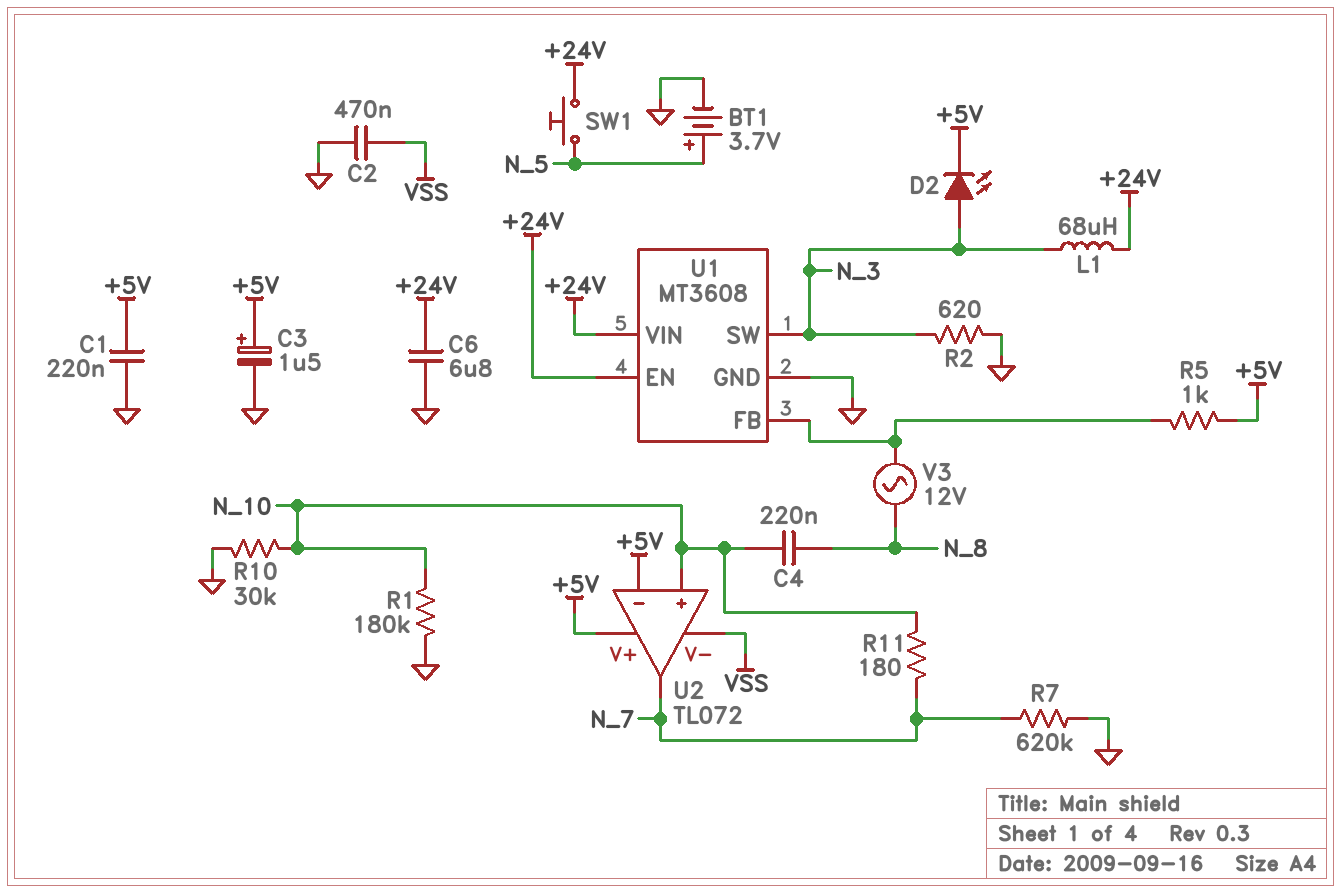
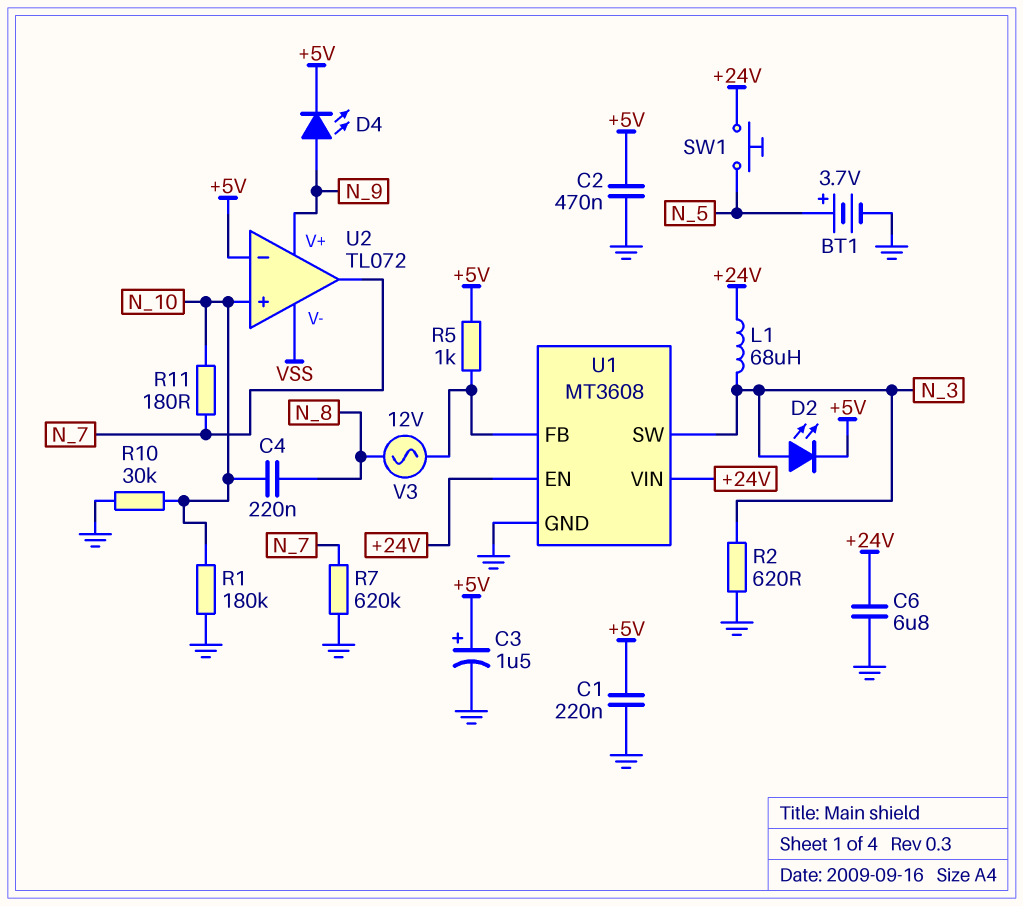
C2: 470nF (GND, VSS) -> 470nF (+5V, GND)
D4: none -> LED (A N_9, K +5V)
U2 pin V+: +5V -> N_9

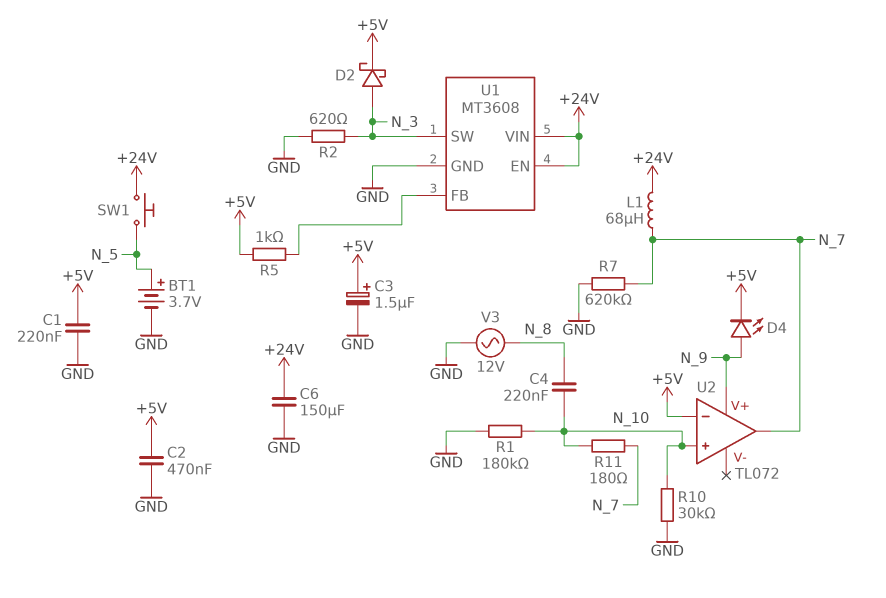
C6: 6.8uF (+24V, GND) -> 150uF (+24V, GND)
D2: LED (A N_3, K +5V) -> schottky (A N_3, K +5V)
L1: 68uH (+24V, N_3) -> 68uH (+24V, N_7)
U2 pin V-: VSS -> none
V3: AC 12V (N_8, U1/FB) -> AC 12V (GND, N_8)

